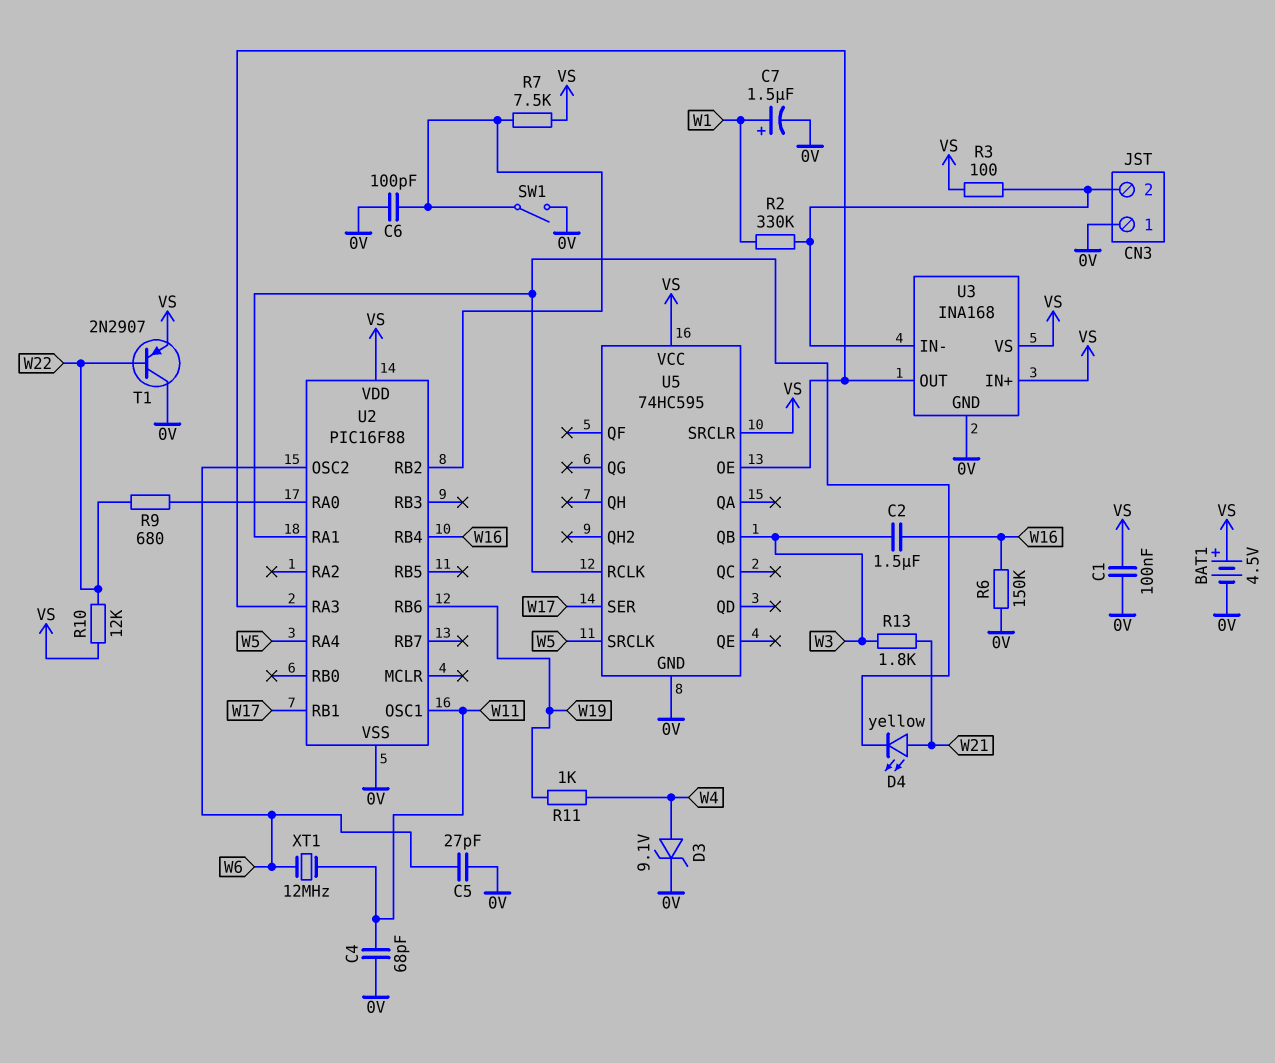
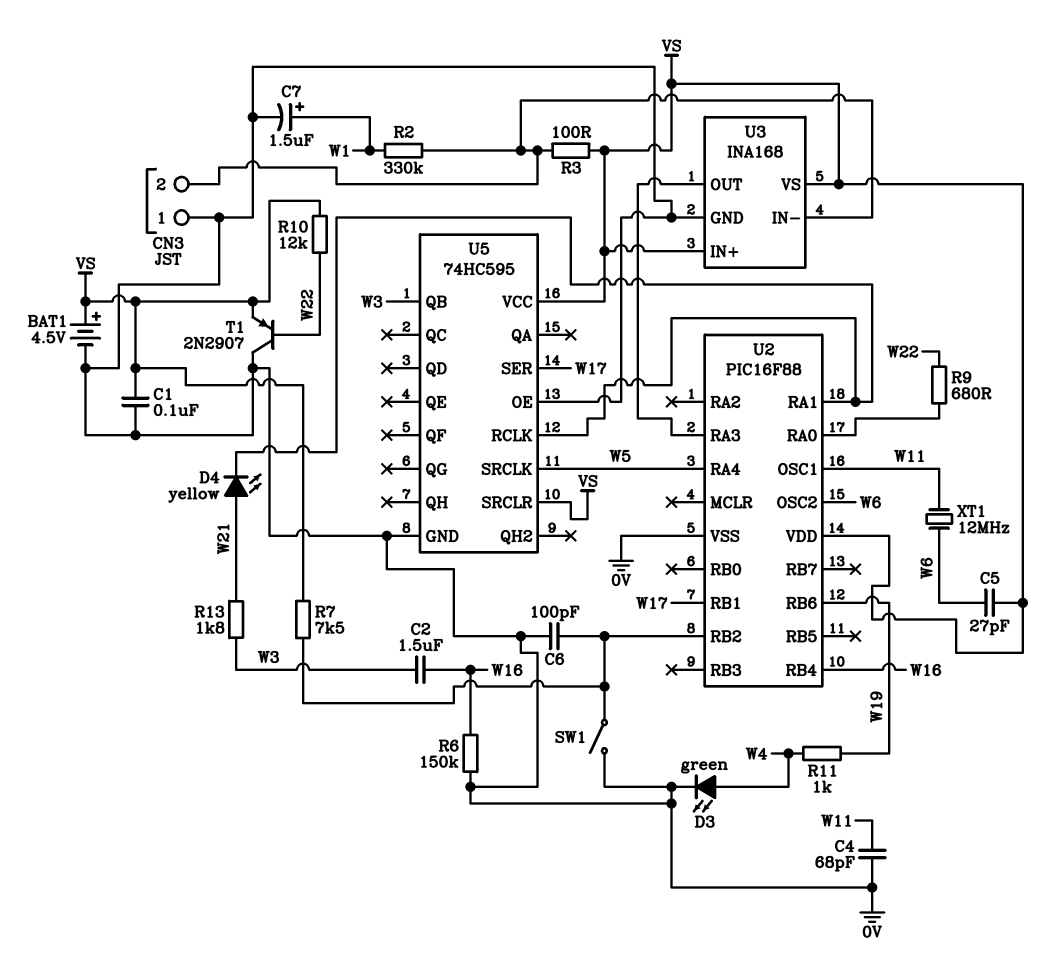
C5: 27pF (0V, W6) -> 27pF (VS, W6)
D3: zener 9.1V (A W4, K 0V) -> LED green (A W4, K 0V)
U5 pin OE: U2/RA3 -> 0V

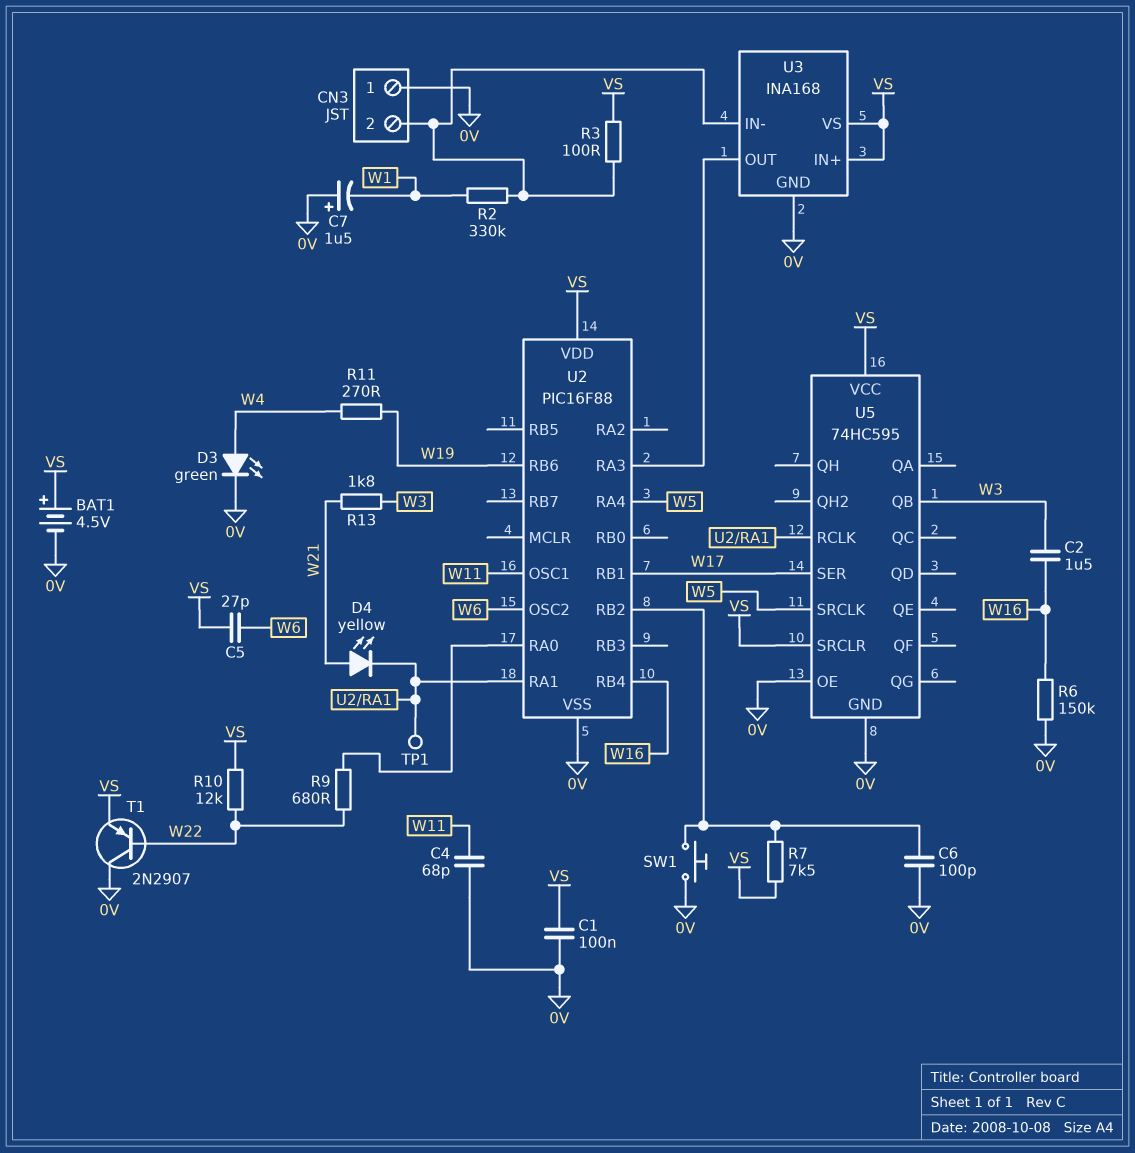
C7: 1.5uF (plus W1, minus 0V) -> 1.5uF (plus 0V, minus W1)
R11: 1k (W4, W19) -> 270 (W4, W19)
SW1: switch (0V, U2/RB2) -> button (0V, U2/RB2)
TP1: none -> test point (U2/RA1)
XT1: 12MHz (W6, W11) -> none

